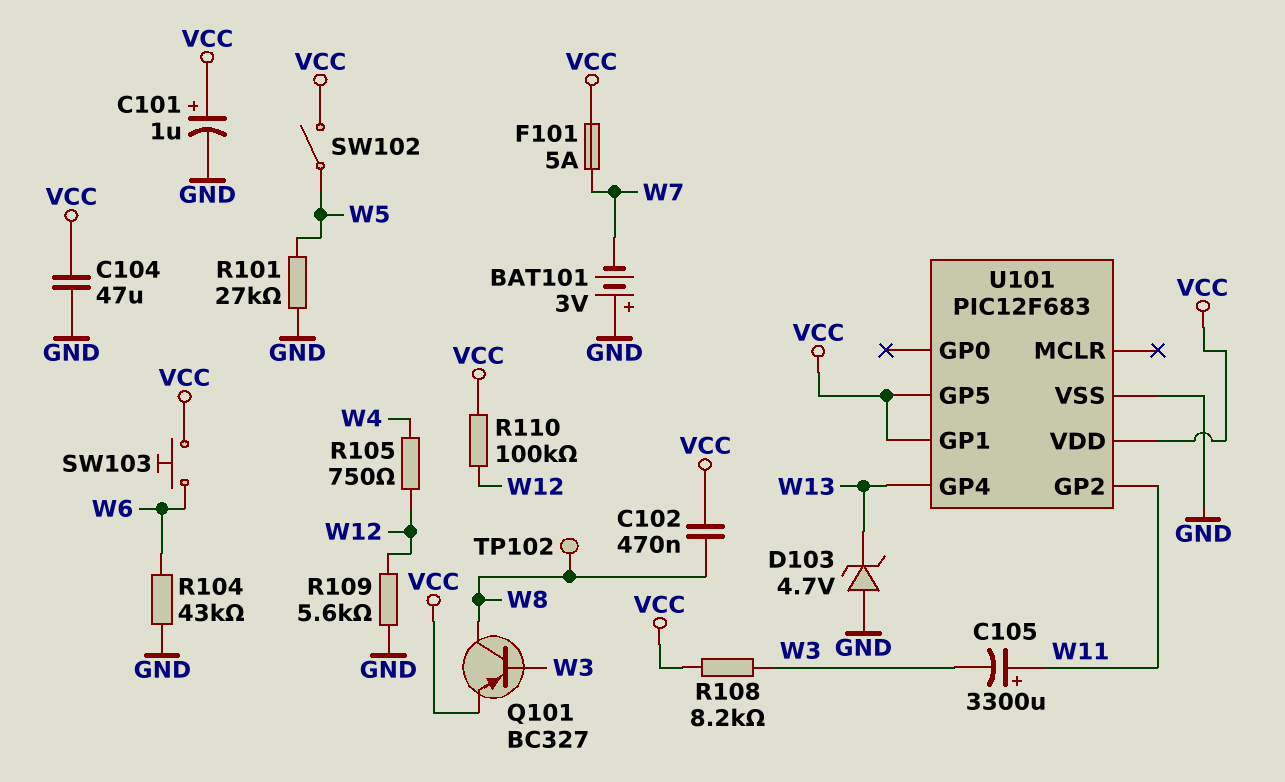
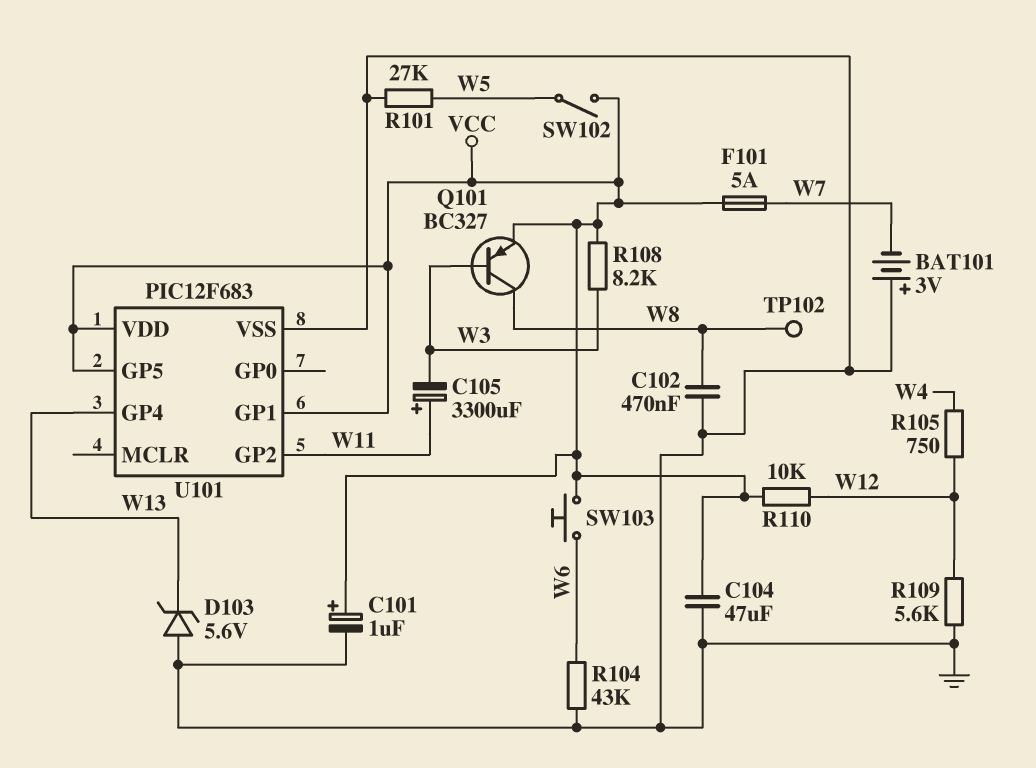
C102: 470nF (VCC, W8) -> 470nF (GND, W8)
D103: zener 4.7V (A GND, K W13) -> zener 5.6V (A GND, K W13)
R110: 100k (VCC, W12) -> 10k (VCC, W12)

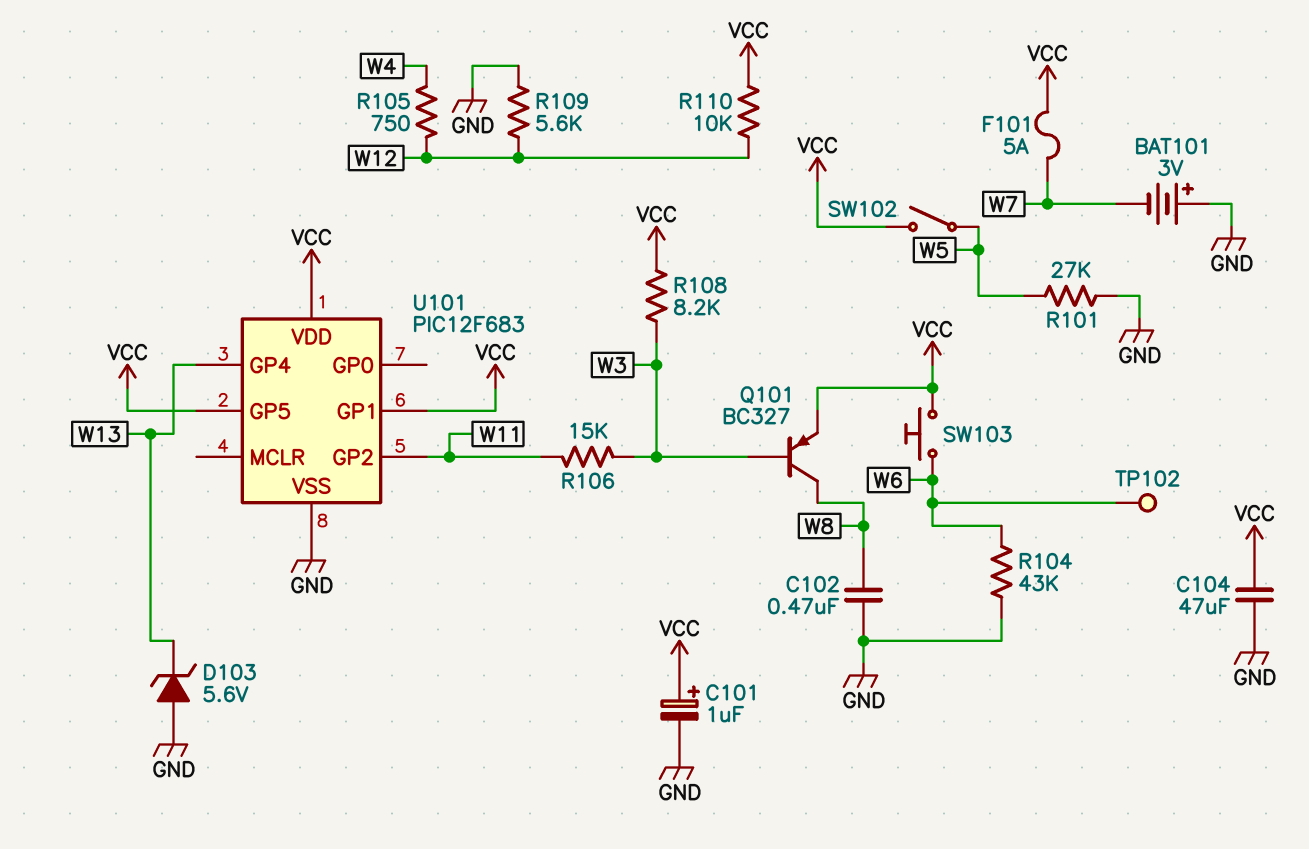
C105: 3300uF (plus W11, minus W3) -> none
R106: none -> 15k (W3, W11)
TP102: test point (W8) -> test point (W6)

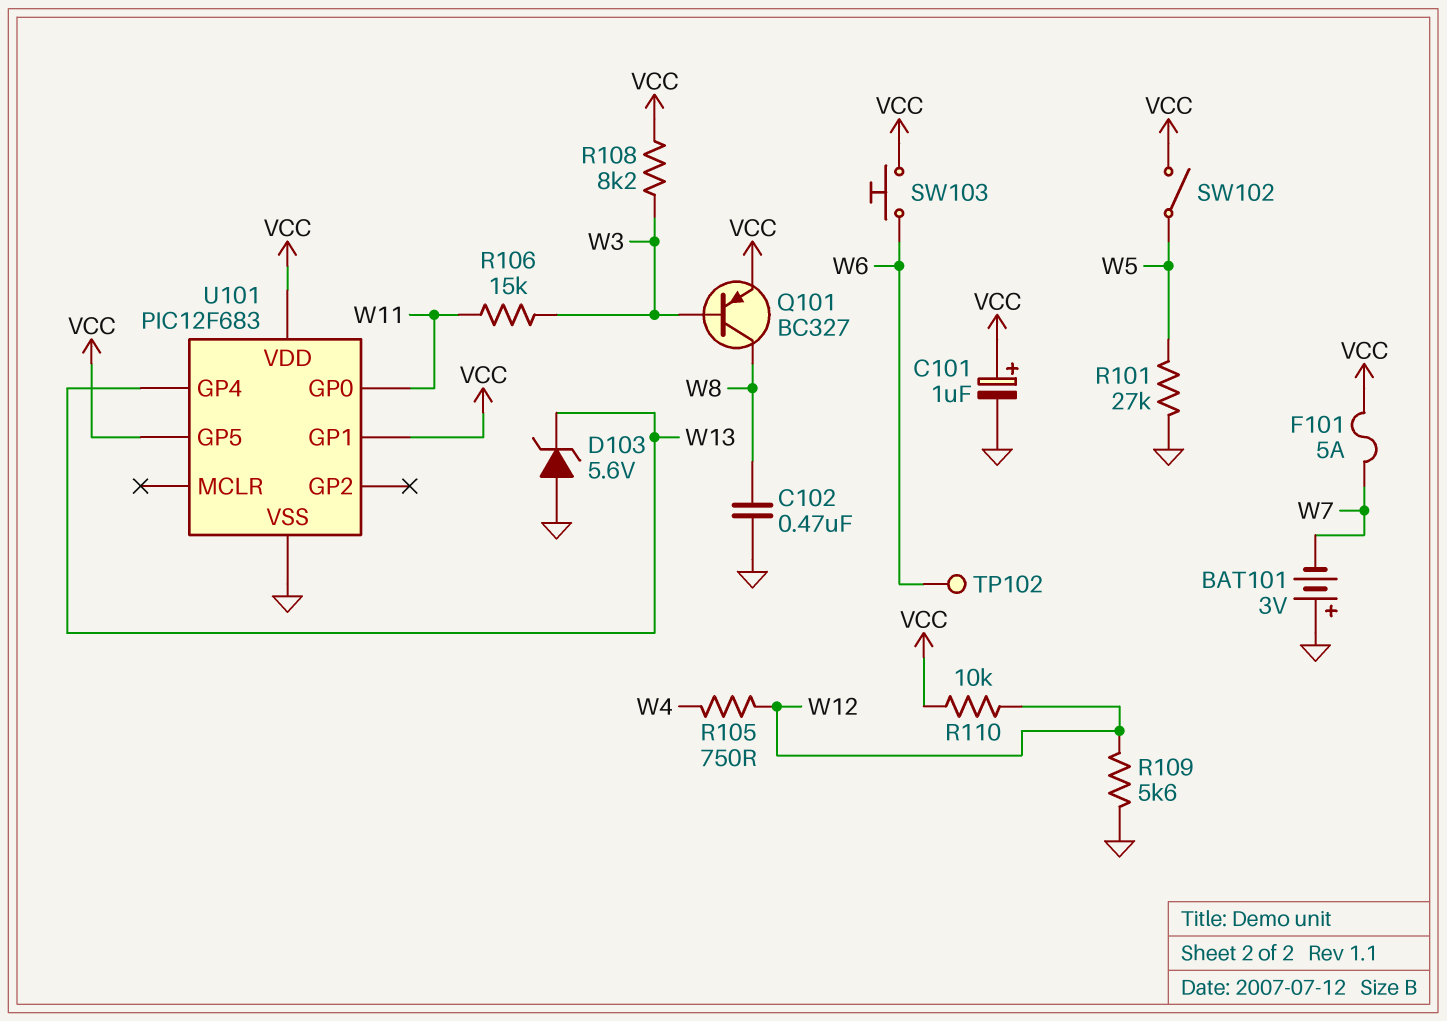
C104: 47uF (GND, VCC) -> none
R104: 43k (GND, W6) -> none
U101 pin GP0: none -> W11
U101 pin GP2: W11 -> none

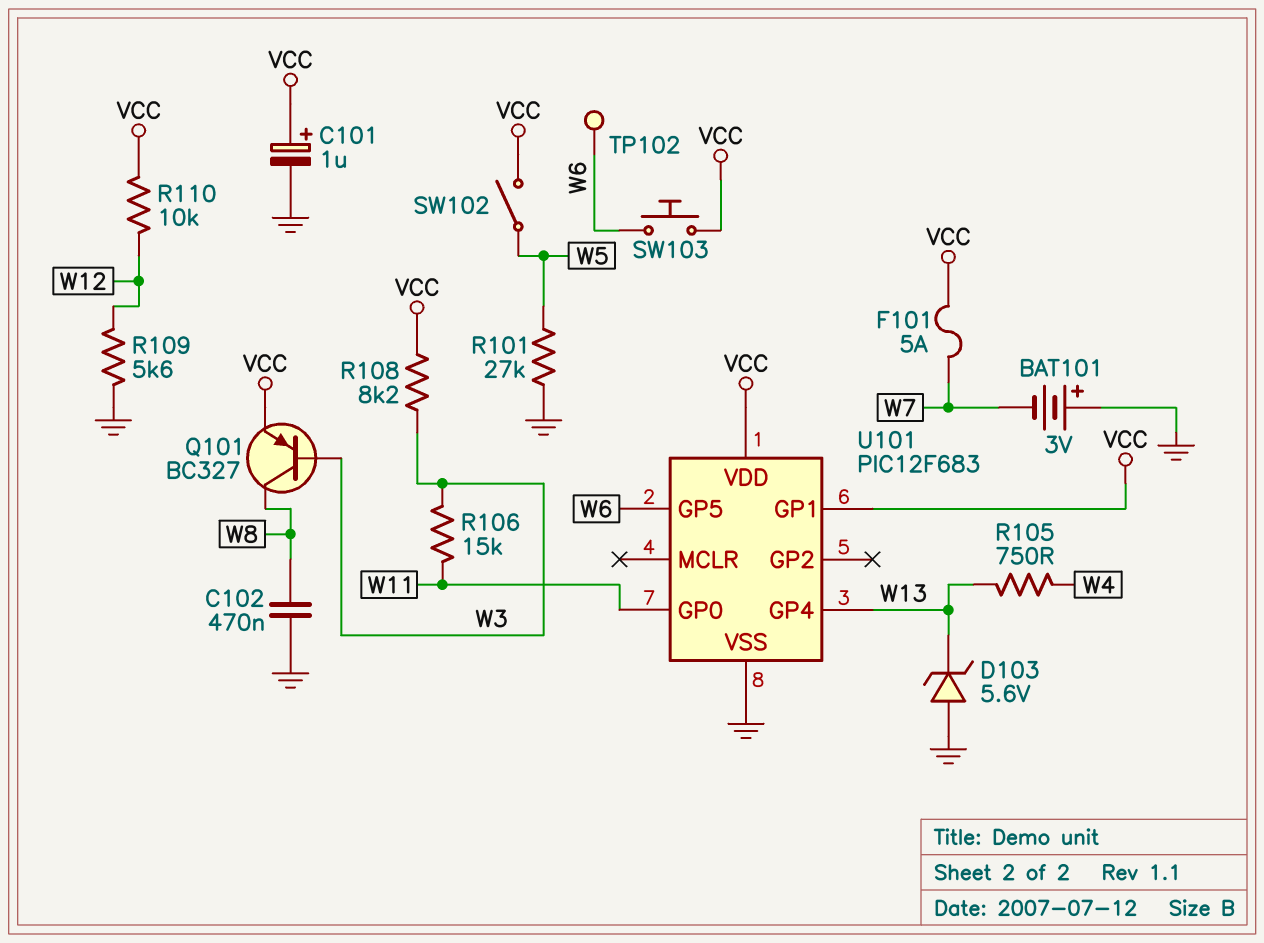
R105: 750 (W4, W12) -> 750 (W4, W13)
U101 pin GP5: VCC -> W6

